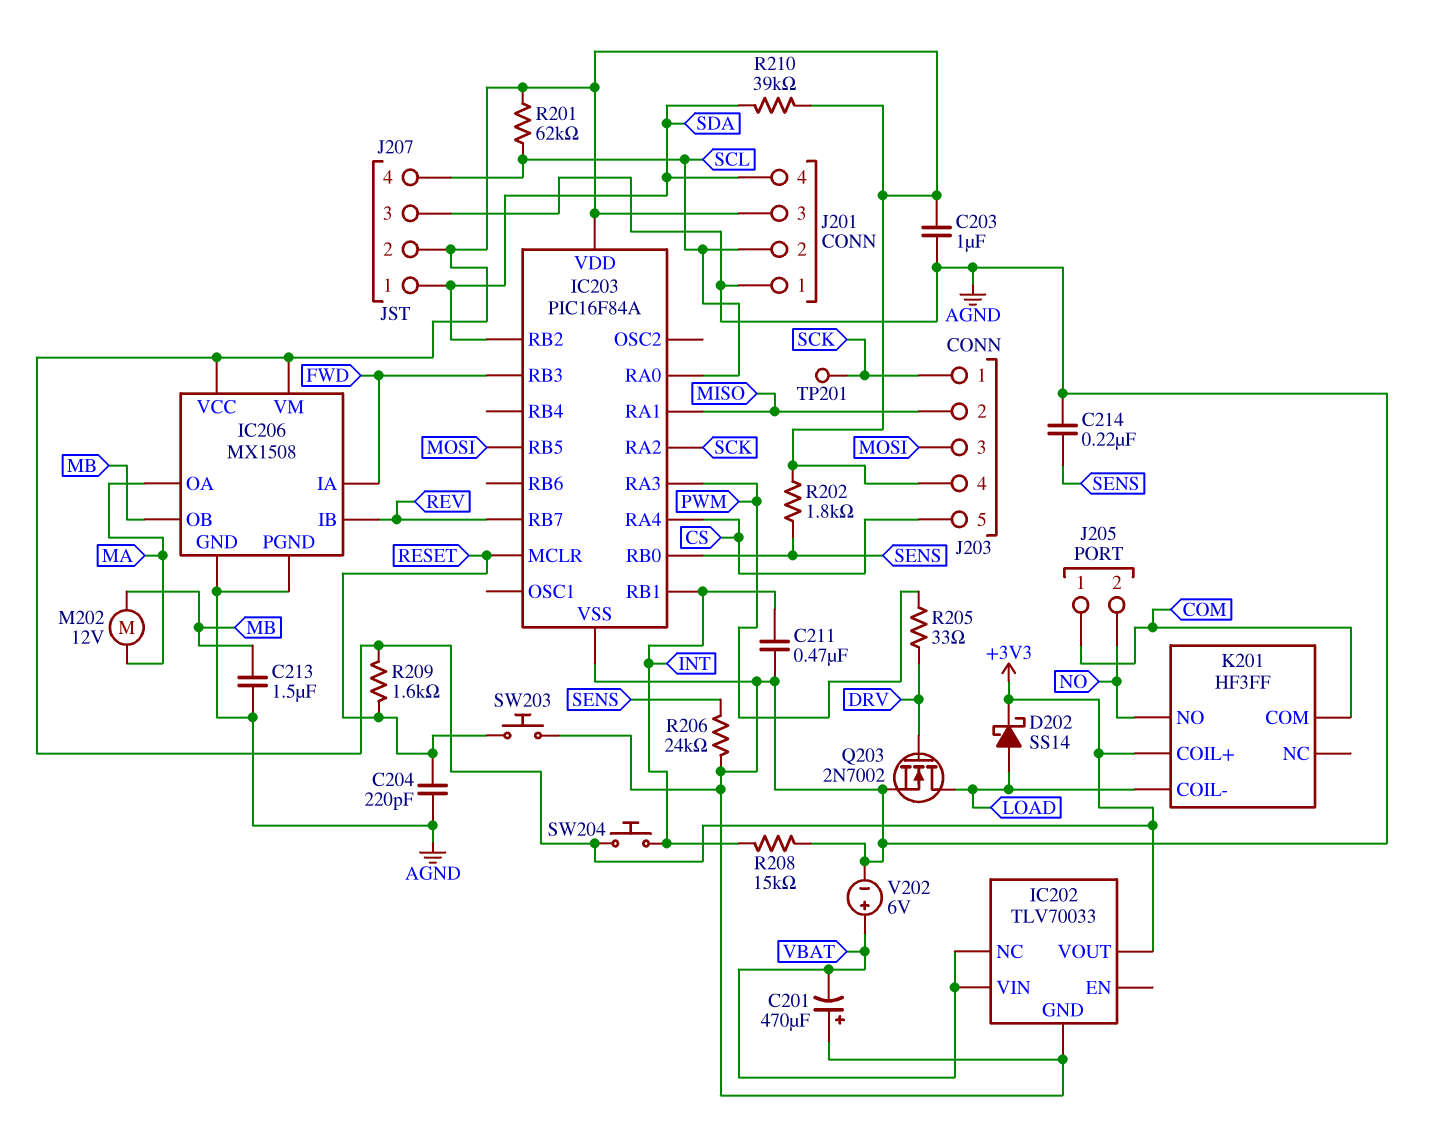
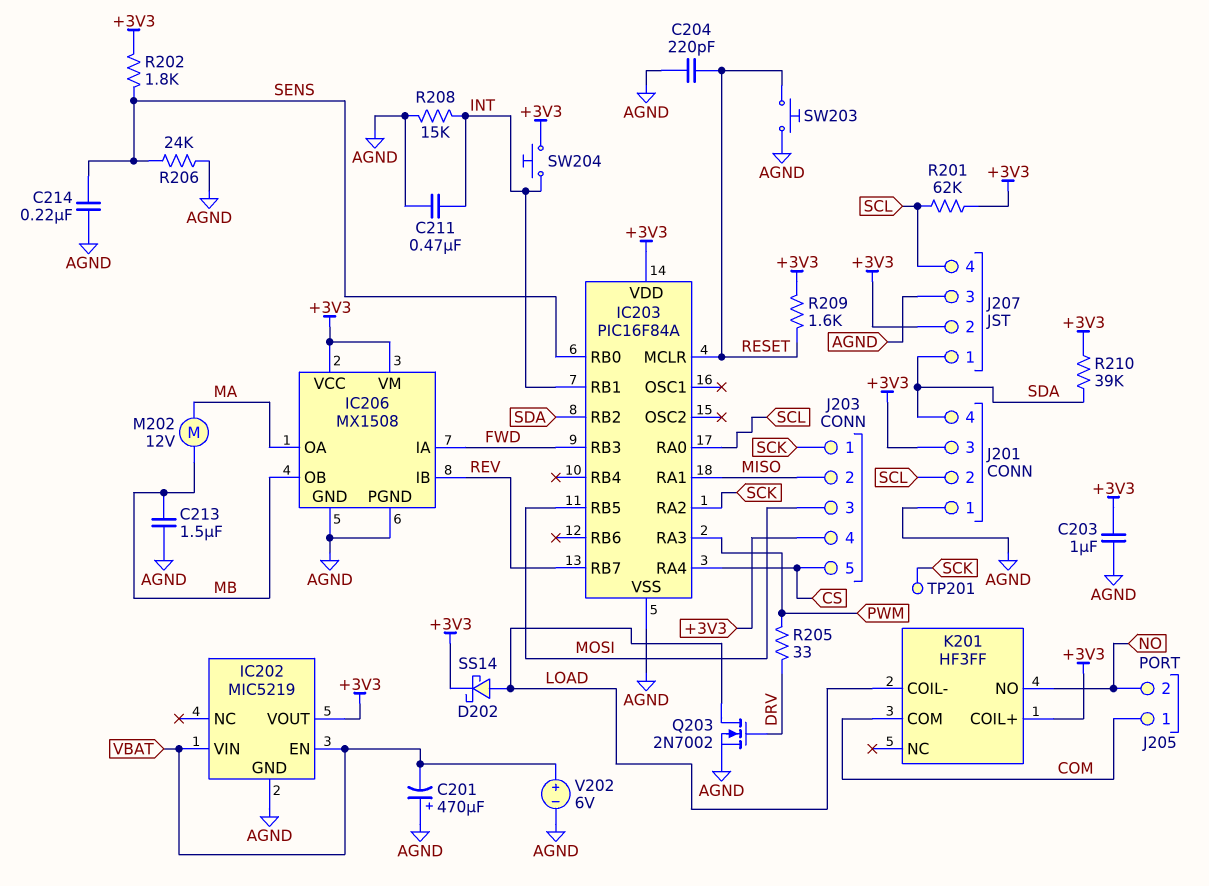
IC202: TLV70033 -> MIC5219
IC202 pin EN: none -> VBAT
IC202 pin NC: VBAT -> none

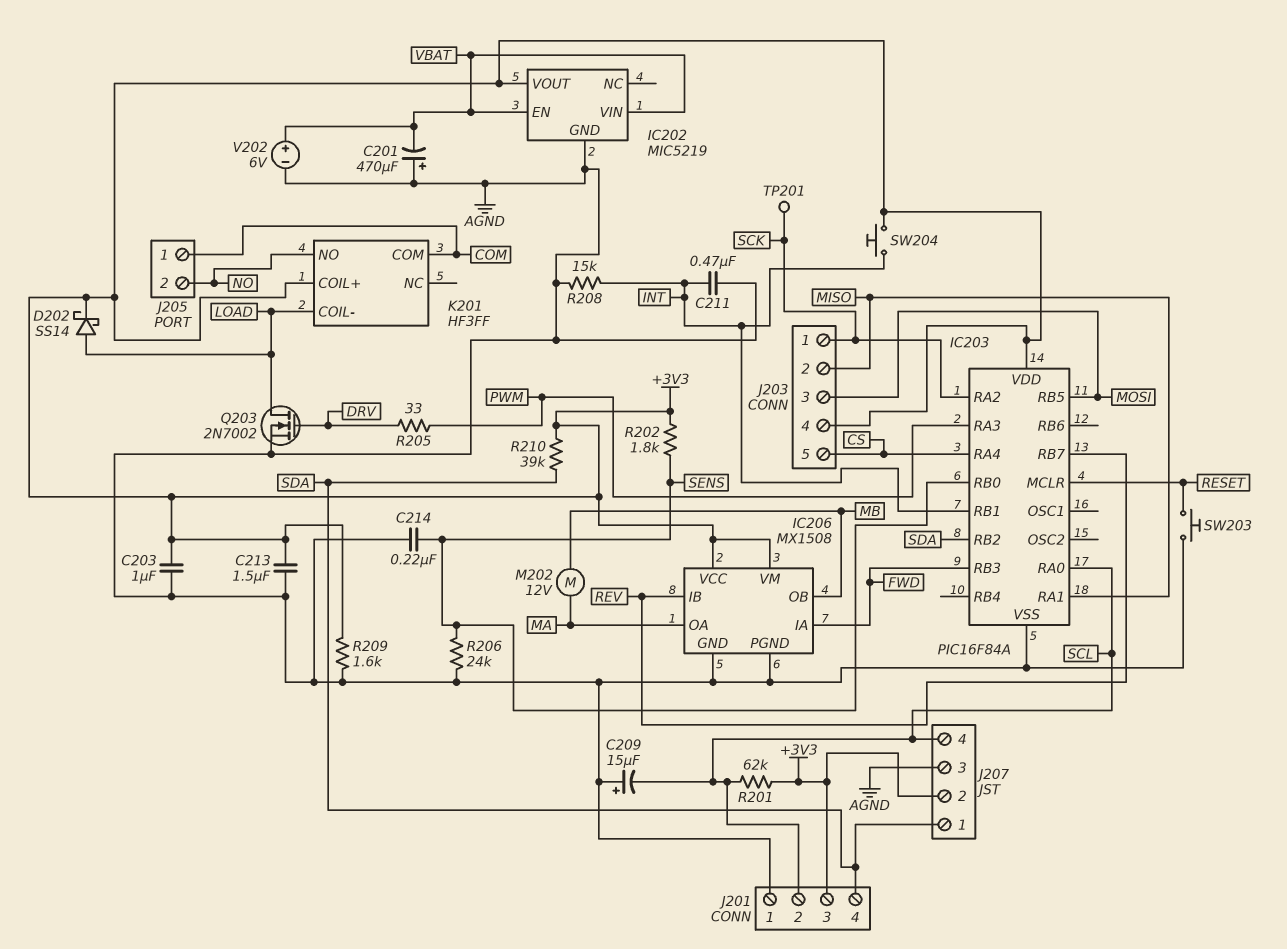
C204: 220pF (AGND, RESET) -> none
C209: none -> 15uF (plus AGND, minus SCL)
C213: 1.5uF (AGND, MB) -> 1.5uF (+3V3, AGND)
R209: 1.6k (+3V3, RESET) -> 1.6k (+3V3, AGND)

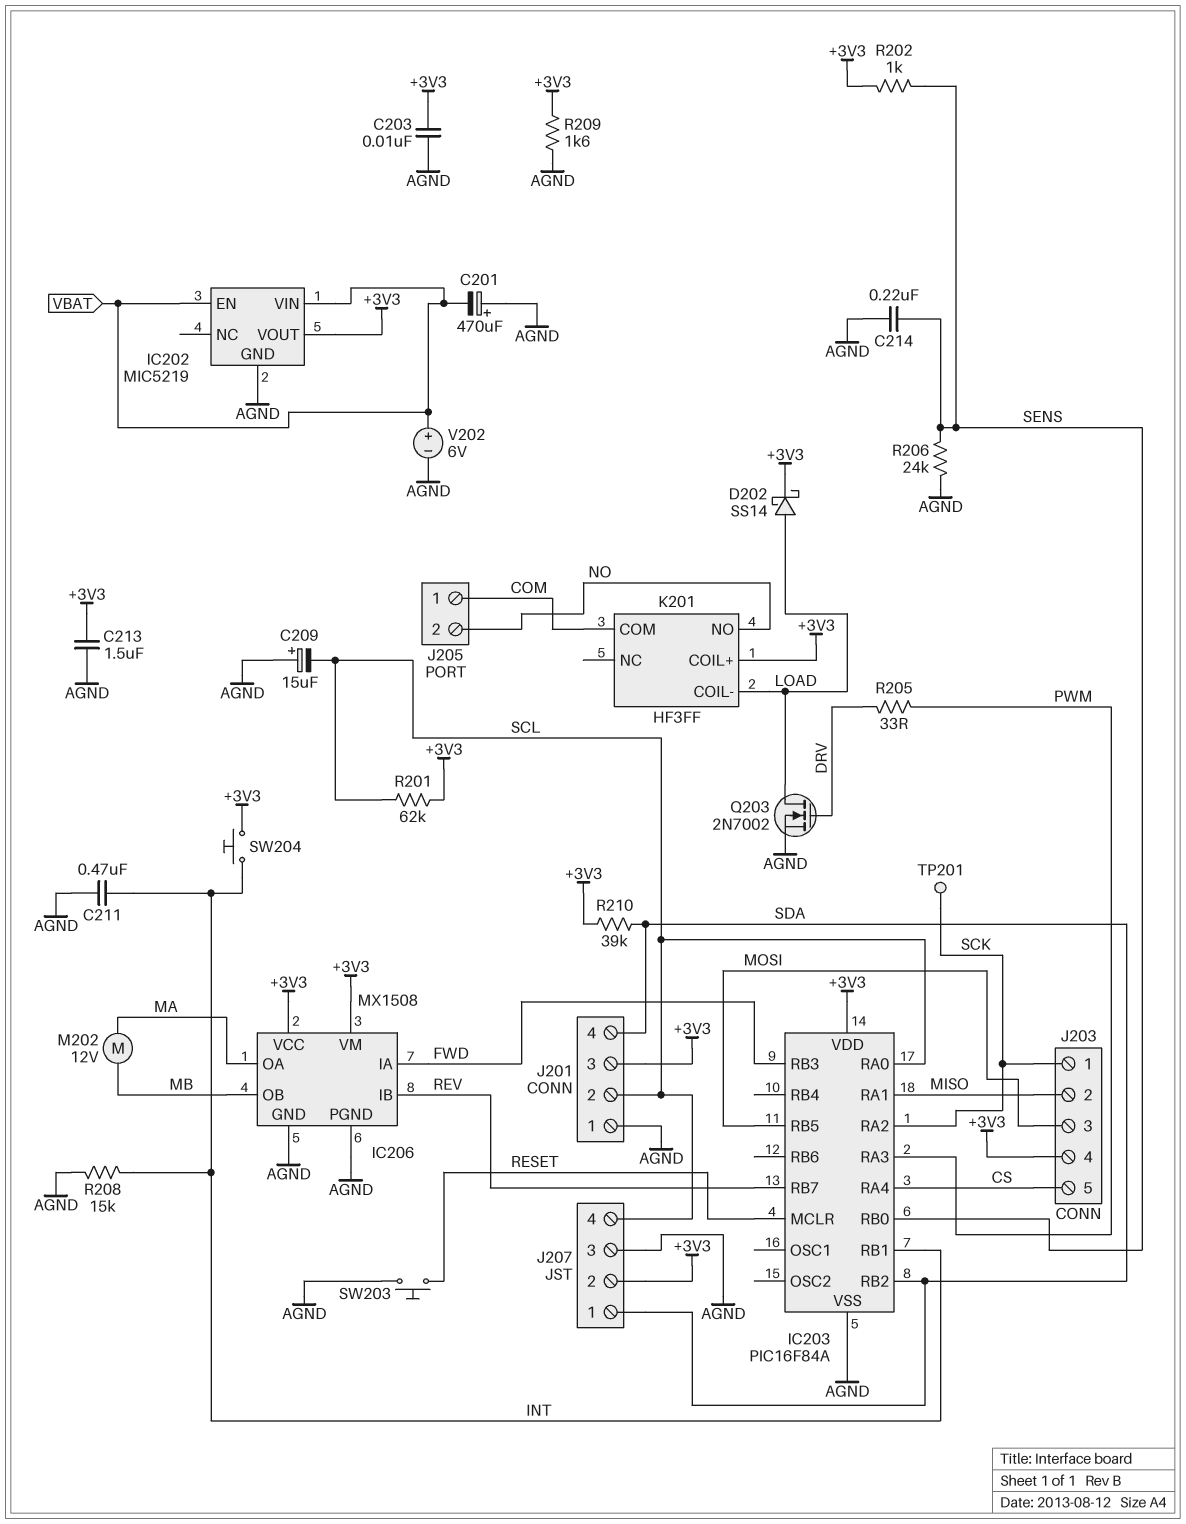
C203: 1uF (+3V3, AGND) -> 10nF (+3V3, AGND)
R202: 1.8k (+3V3, SENS) -> 1k (+3V3, SENS)

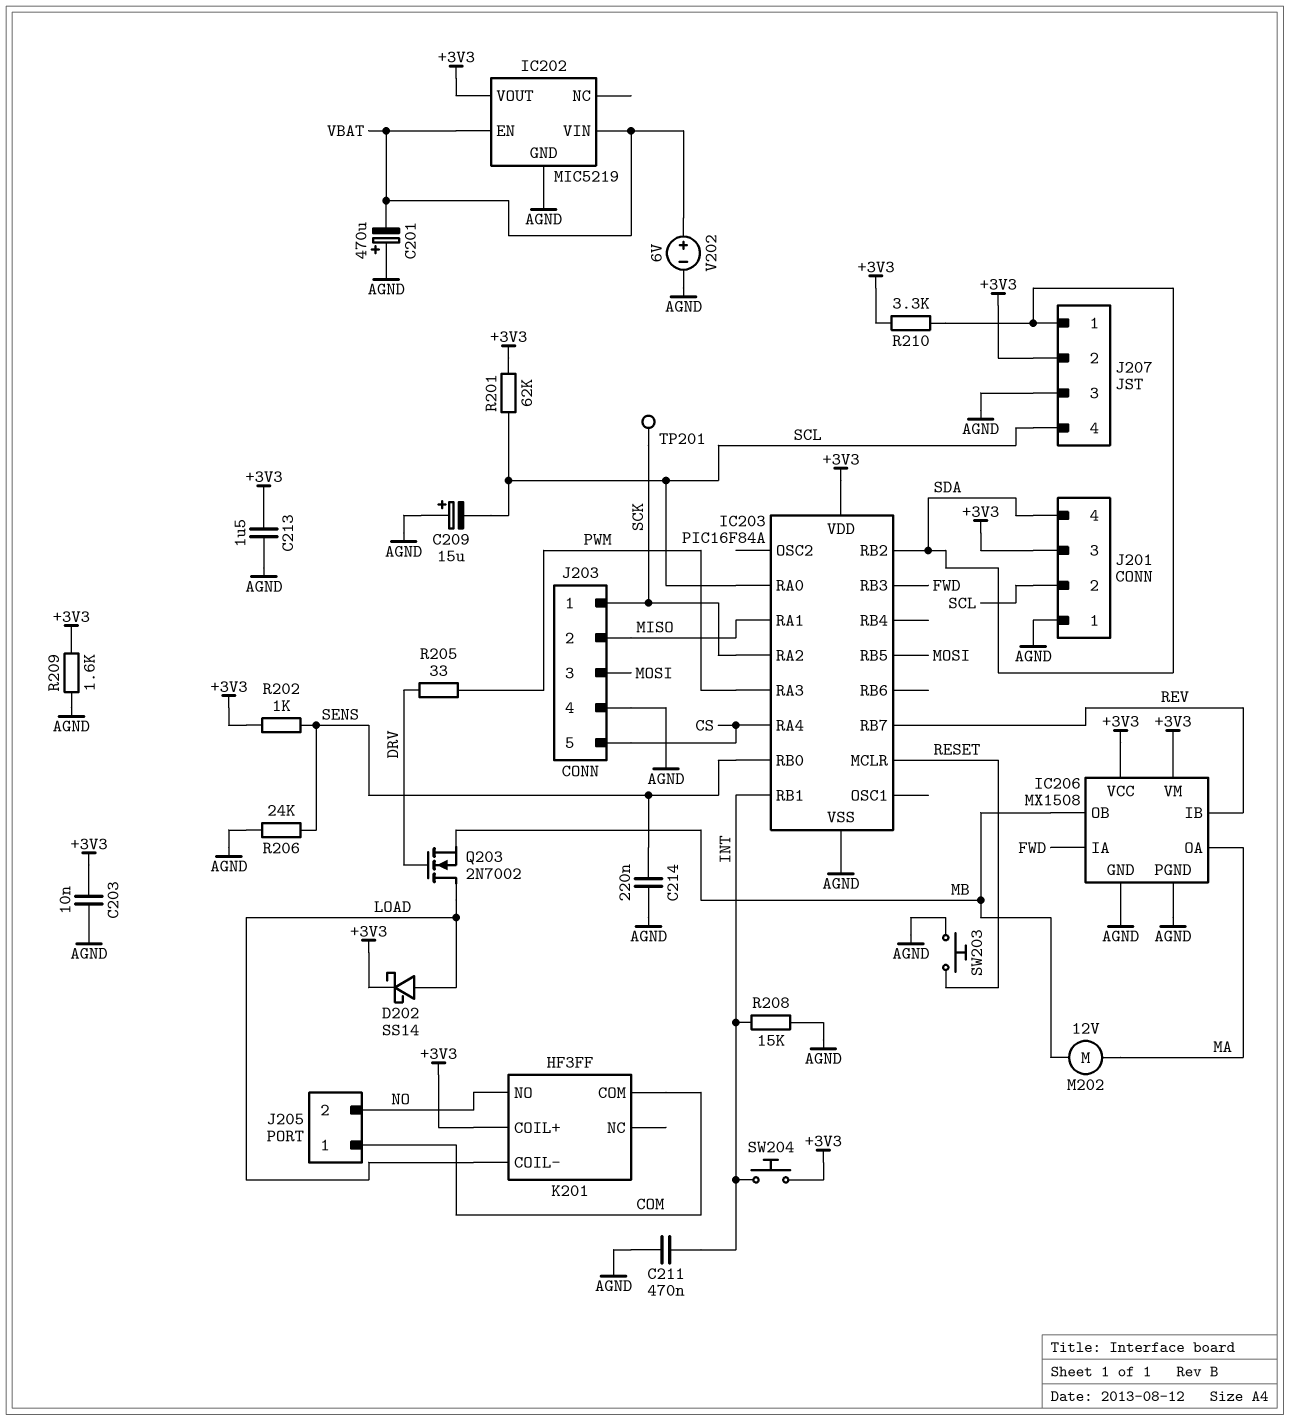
J203 pin 4: +3V3 -> AGND
Q203: NMOS 2N7002 (G DRV, D LOAD, S AGND) -> NMOS 2N7002 (G DRV, D LOAD, S MB)
R210: 39k (+3V3, SDA) -> 3.3k (+3V3, SDA)

